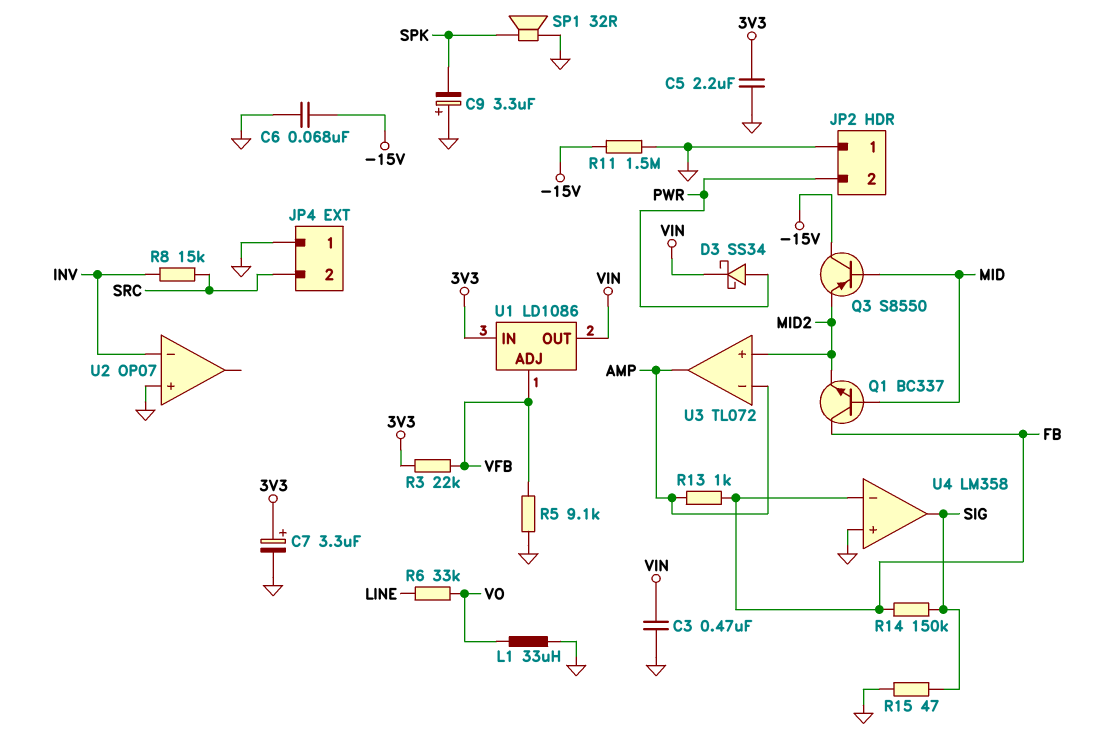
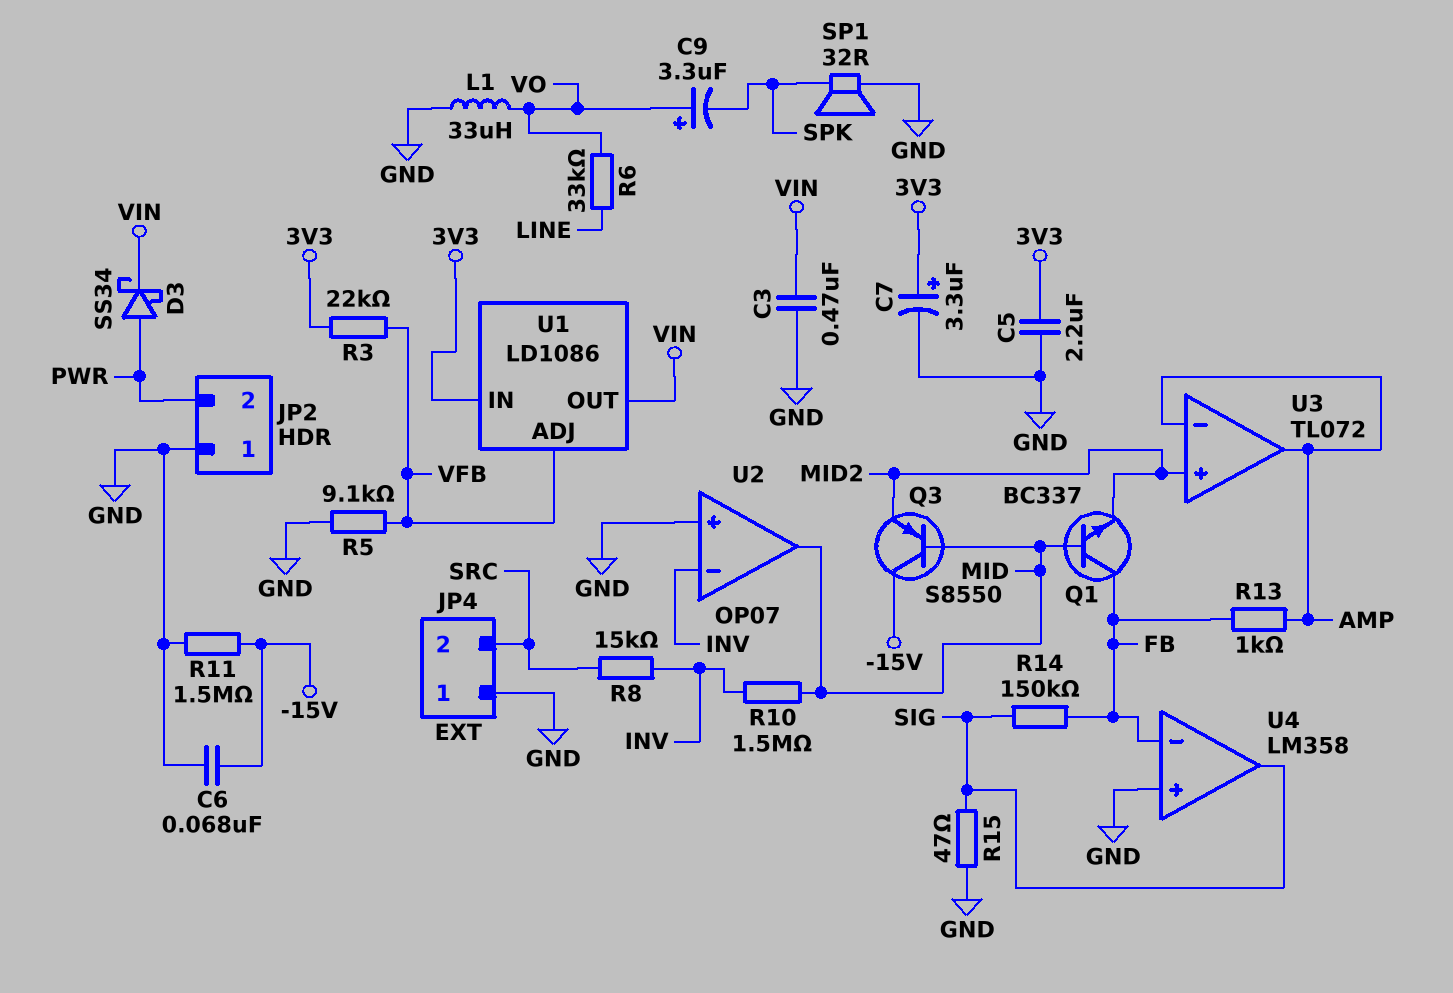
C9: 3.3uF (plus GND, minus SPK) -> 3.3uF (plus VO, minus SPK)
R10: none -> 1.5M (INV, MID)
U2 pin out: none -> MID

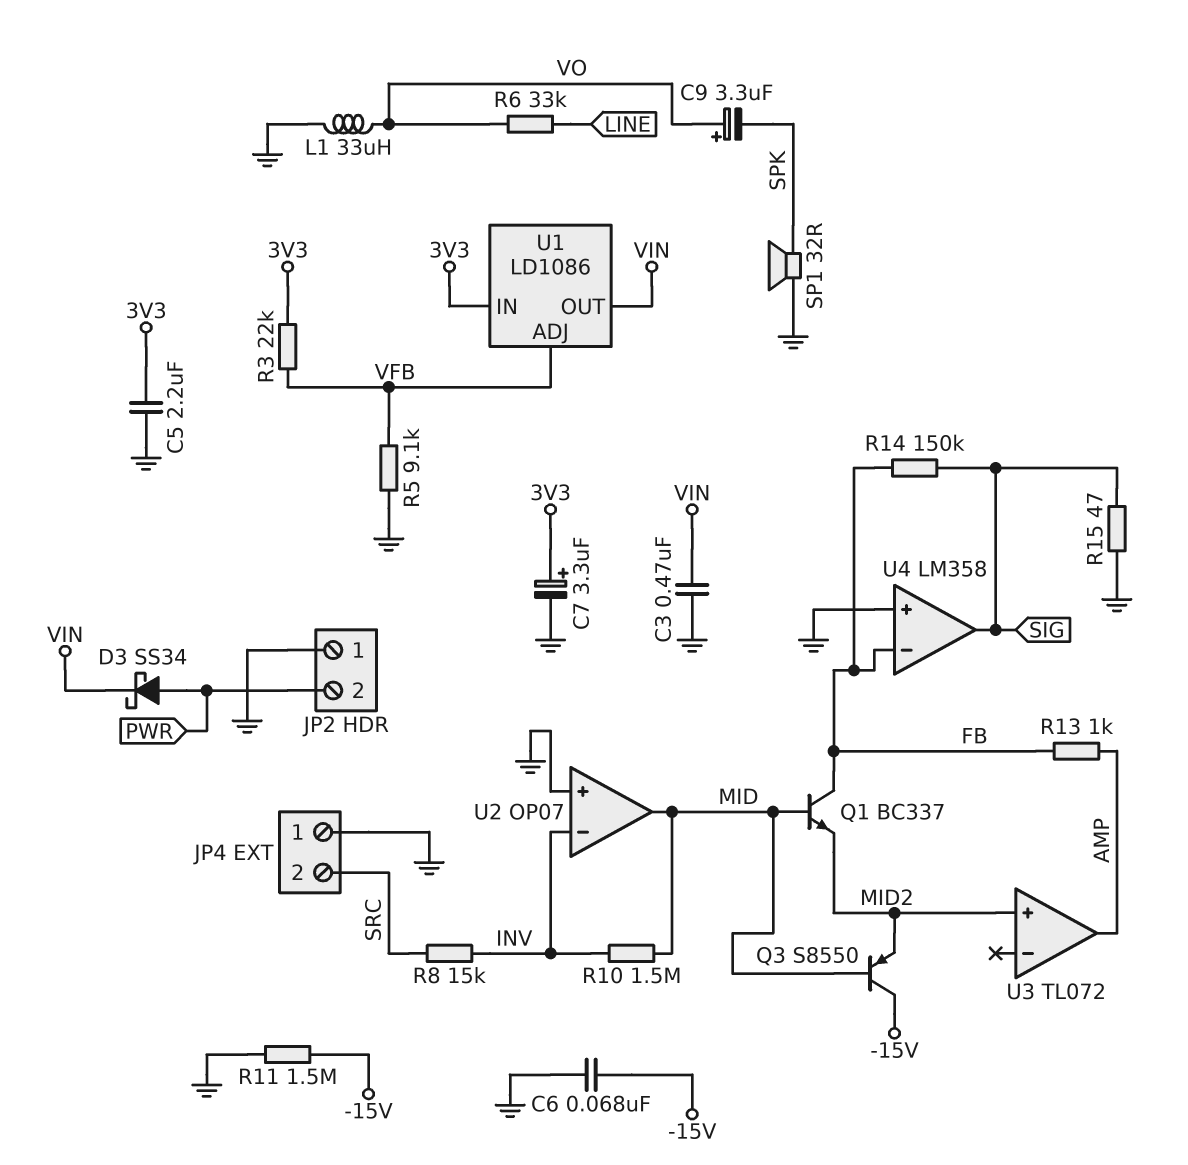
U3 pin in-: AMP -> none

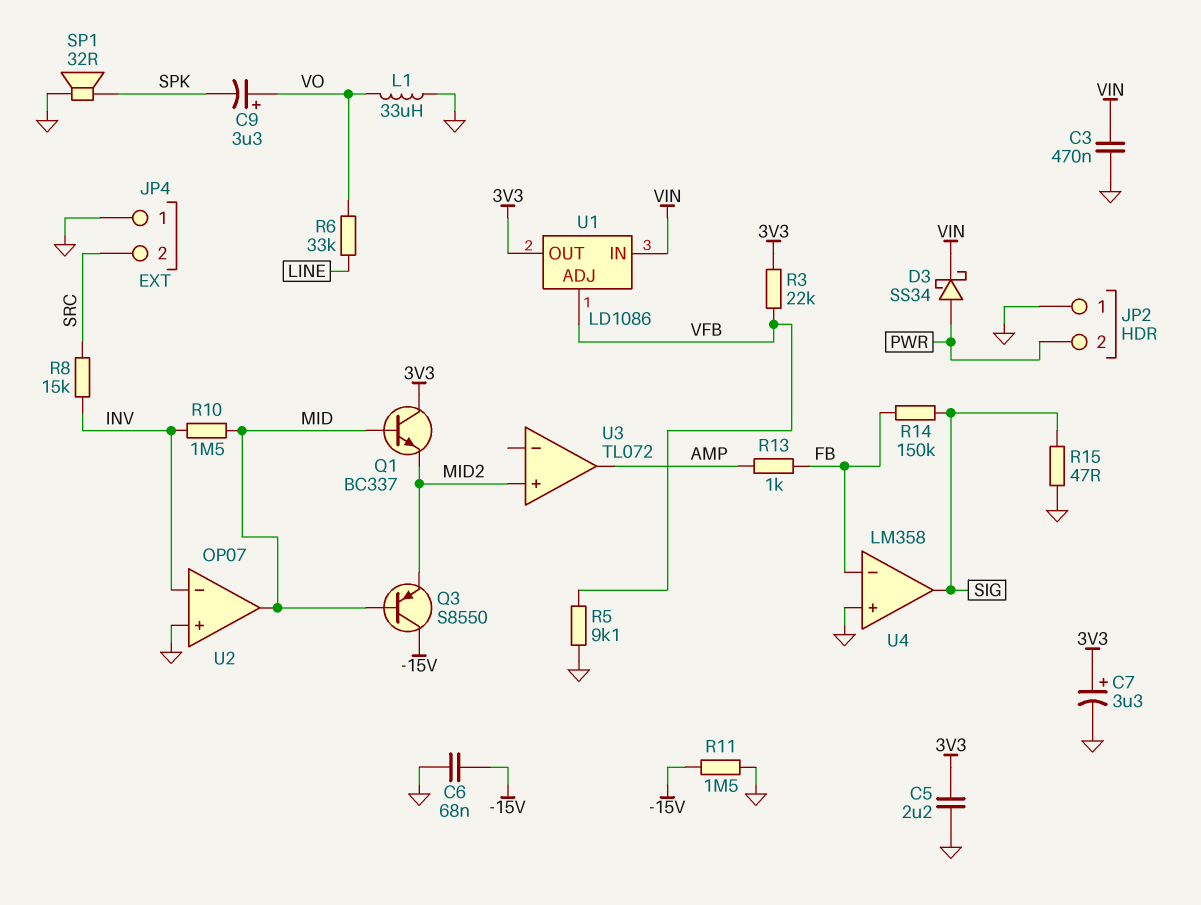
Q1: NPN BC337 (B MID, C FB, E MID2) -> NPN BC337 (B MID, C 3V3, E MID2)
U1 pin IN: 3V3 -> VIN
U1 pin OUT: VIN -> 3V3

